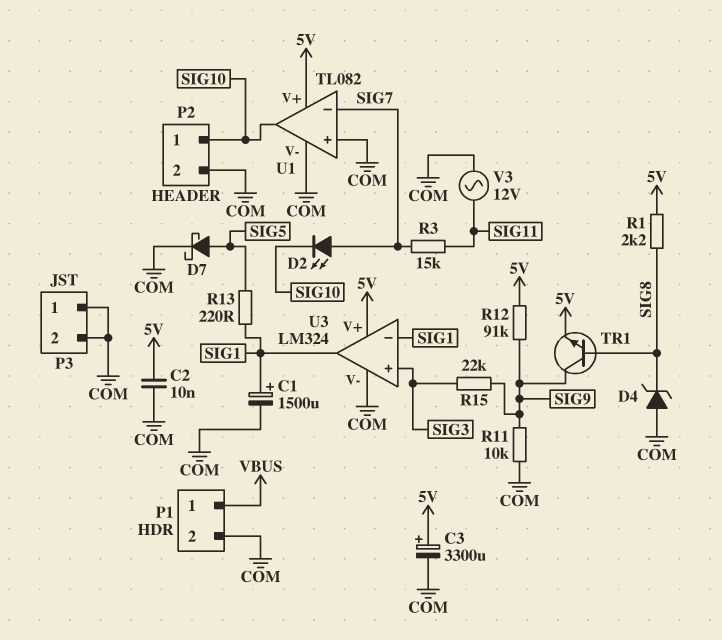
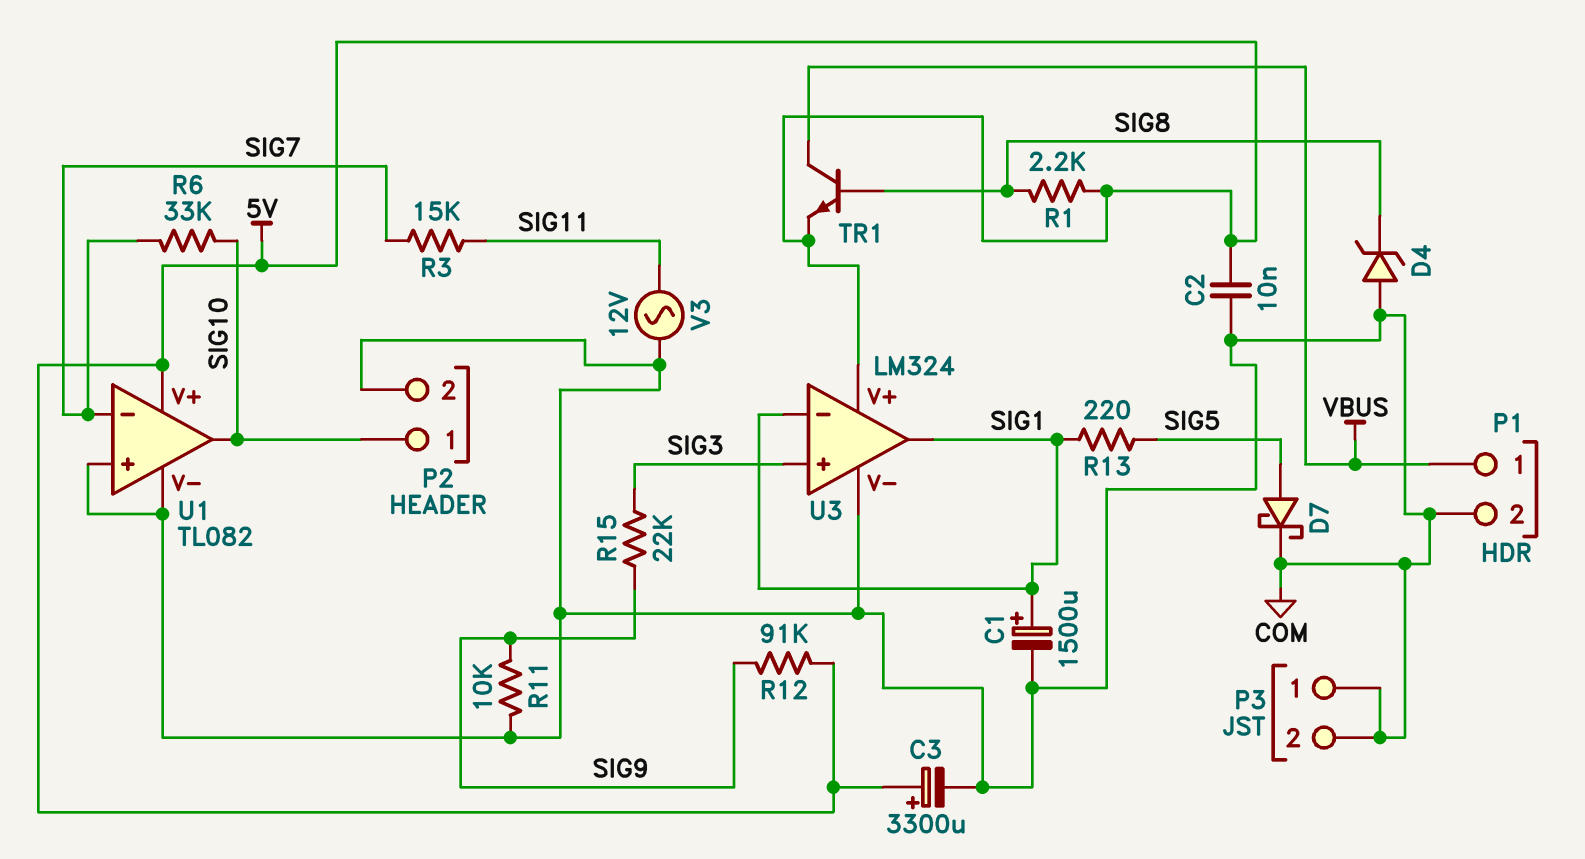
D2: LED (A SIG7, K SIG10) -> none
R6: none -> 33k (SIG7, SIG10)
TR1: NPN (B SIG8, C SIG9, E 5V) -> NPN (B SIG8, C VBUS, E 5V)

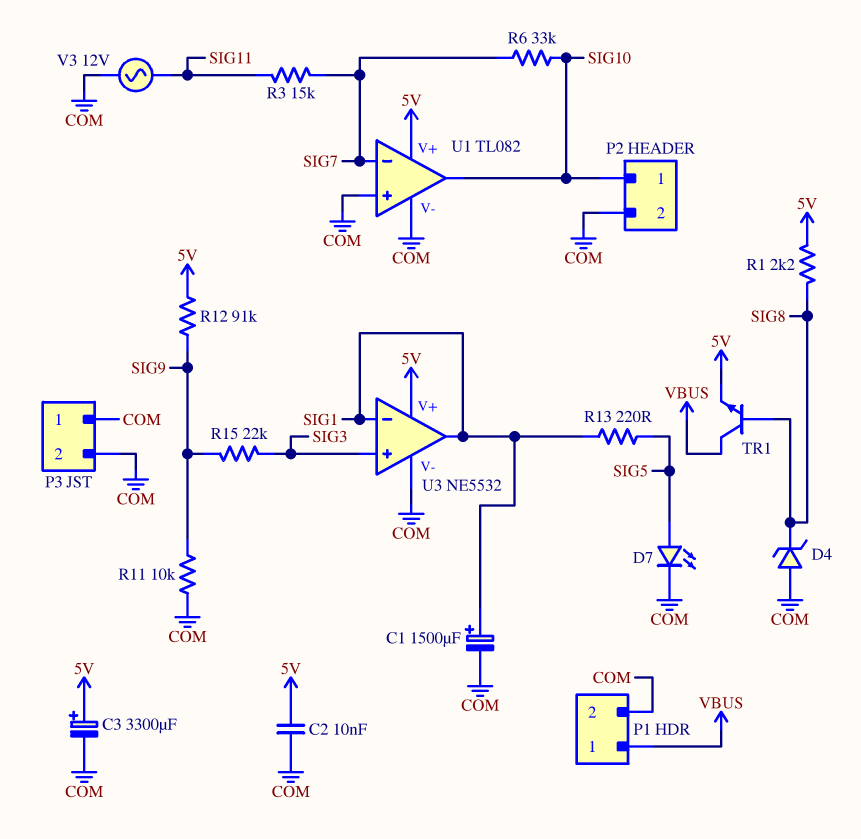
D7: schottky (A SIG5, K COM) -> LED (A SIG5, K COM)
U3: LM324 -> NE5532

